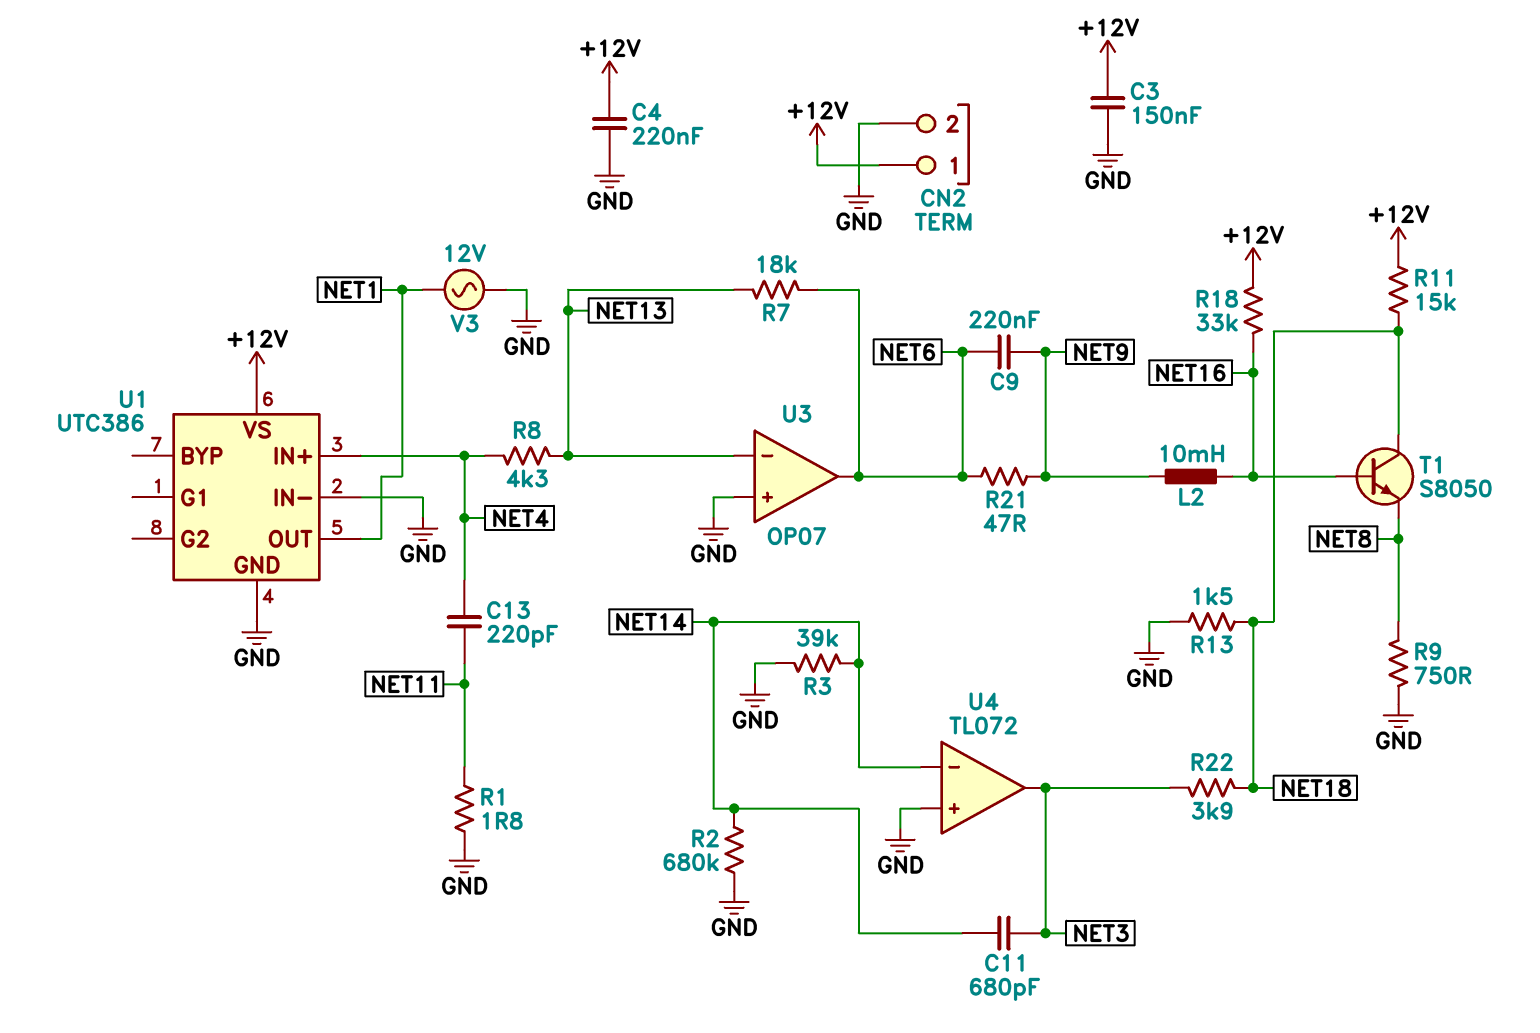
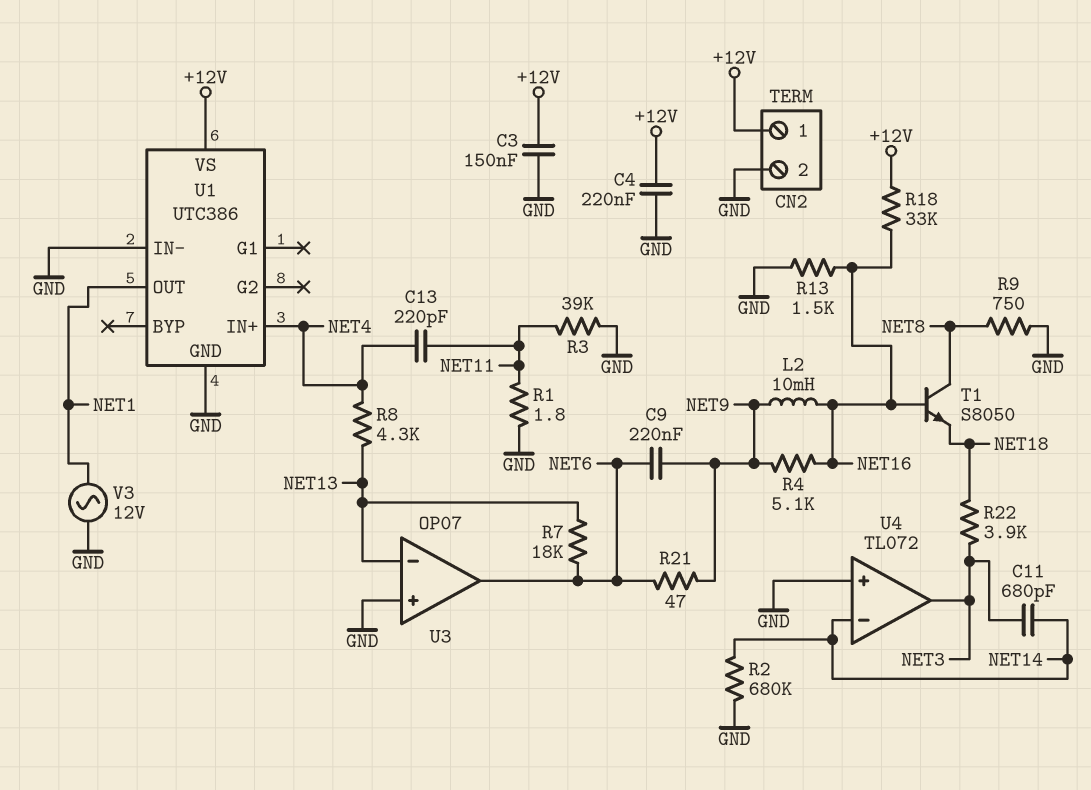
R3: 39k (GND, NET14) -> 39k (GND, NET11)
R4: none -> 5.1k (NET9, NET16)
R11: 15k (+12V, NET18) -> none
R13: 1.5k (GND, NET18) -> 1.5k (GND, NET16)
T1: NPN S8050 (B NET16, C NET18, E NET8) -> NPN S8050 (B NET16, C NET8, E NET18)

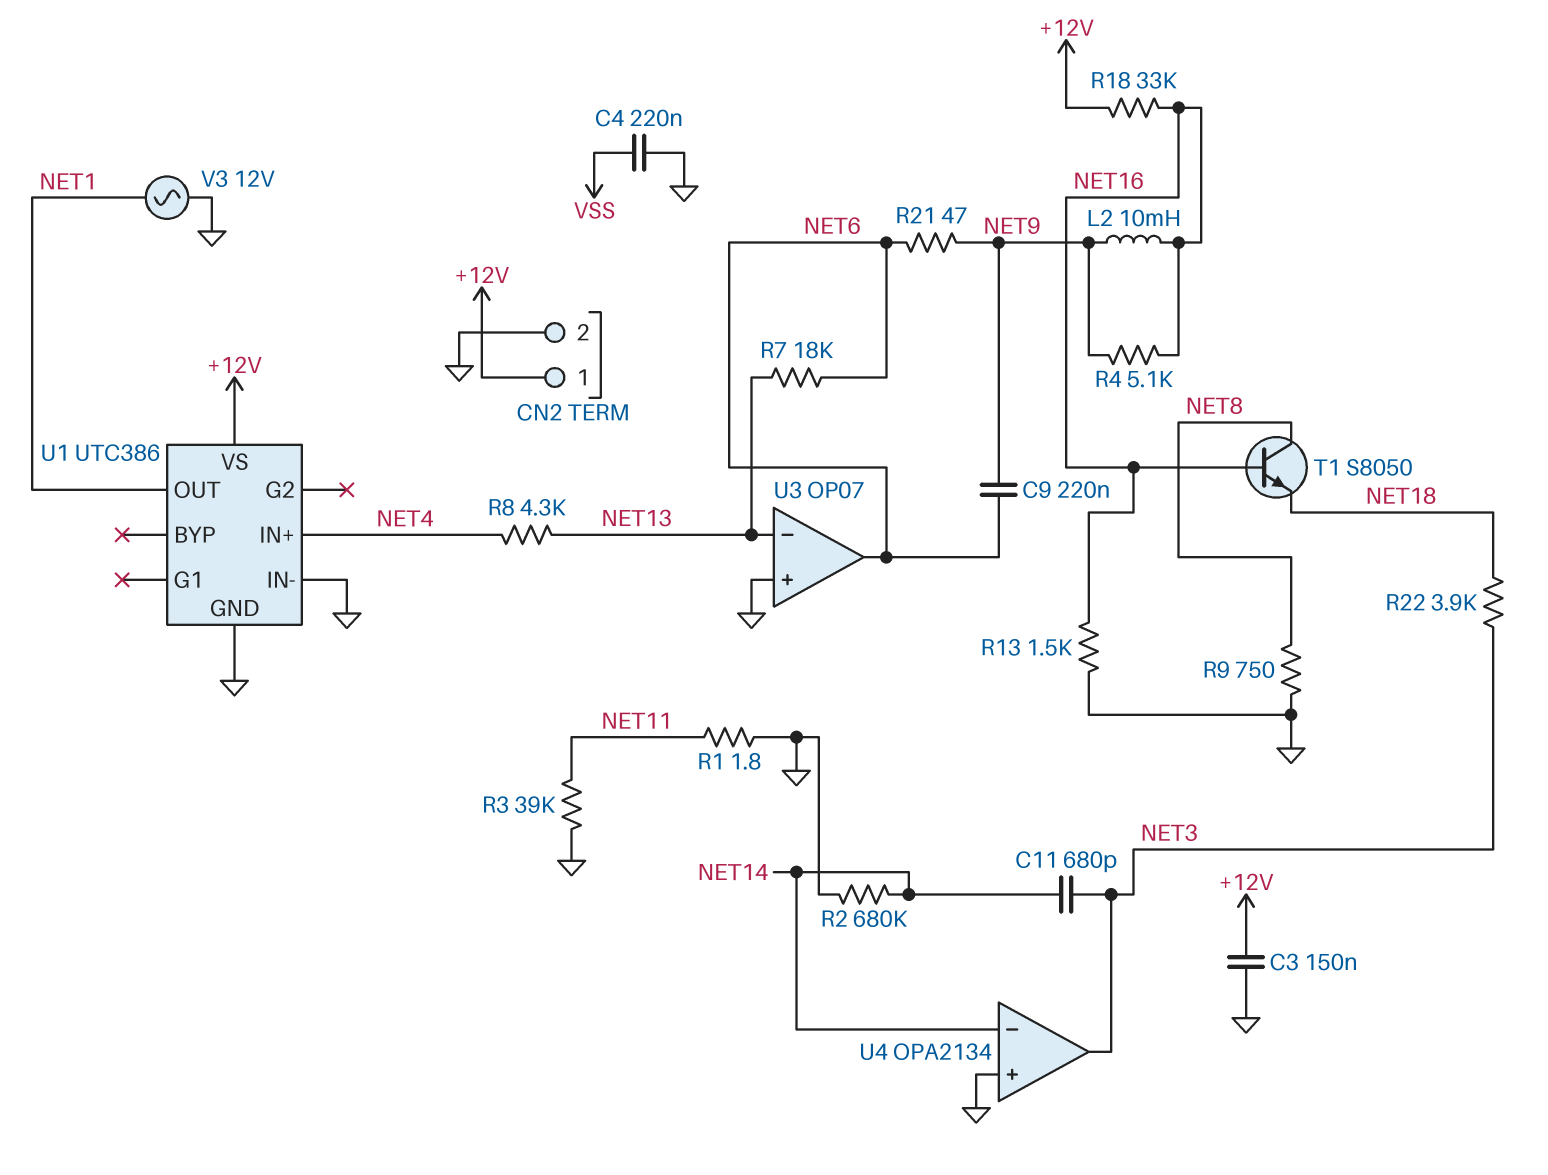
C4: 220nF (+12V, GND) -> 220nF (GND, VSS)
C13: 220pF (NET4, NET11) -> none
U4: TL072 -> OPA2134

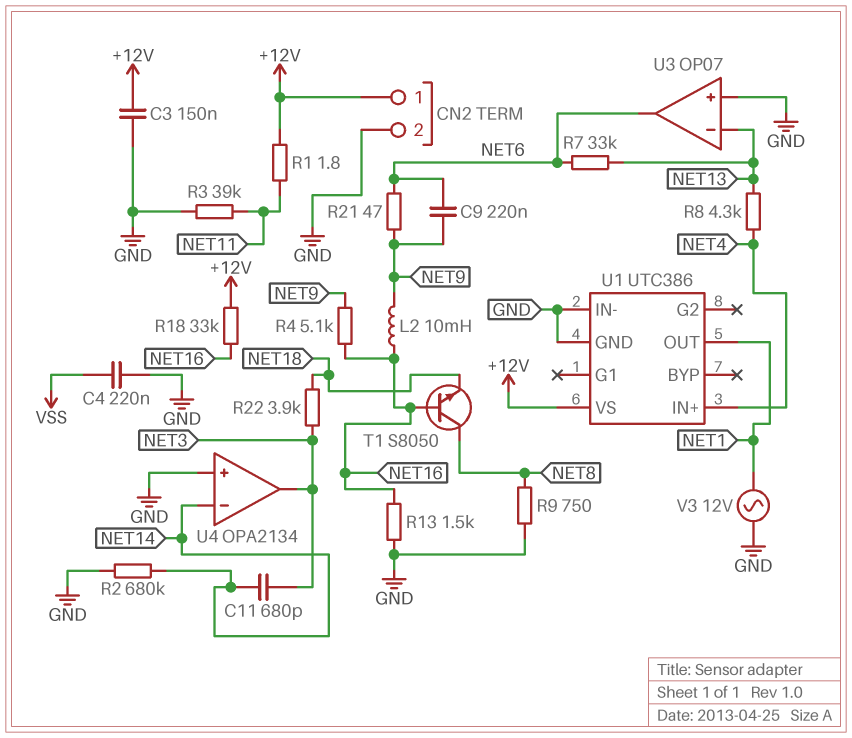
R1: 1.8 (GND, NET11) -> 1.8 (+12V, NET11)
R7: 18k (NET6, NET13) -> 33k (NET6, NET13)

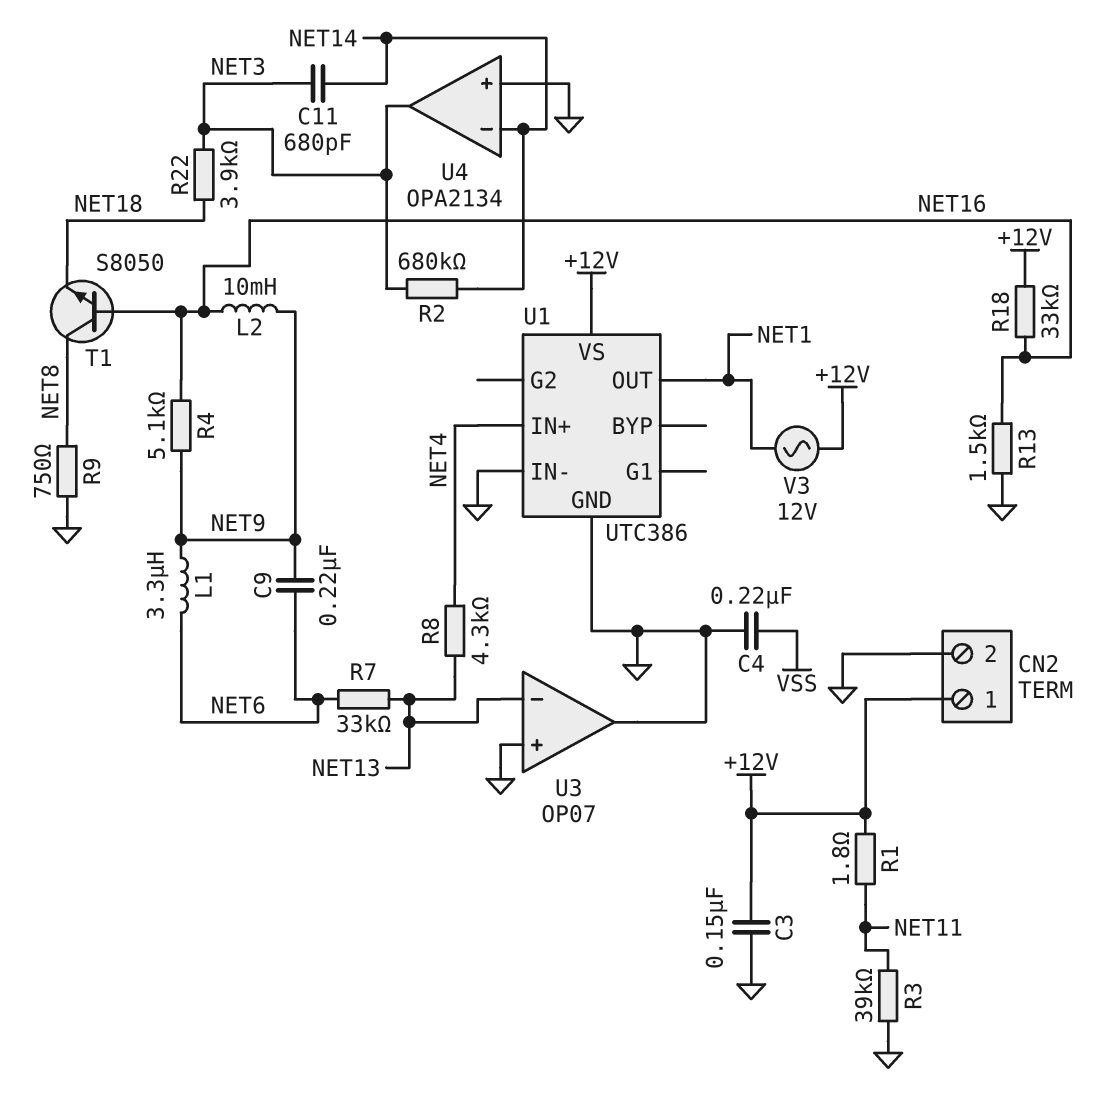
L1: none -> 3.3uH (NET6, NET9)
R2: 680k (GND, NET14) -> 680k (NET3, NET14)
R21: 47 (NET6, NET9) -> none
U3 pin out: NET6 -> GND
V3: AC 12V (GND, NET1) -> AC 12V (+12V, NET1)

